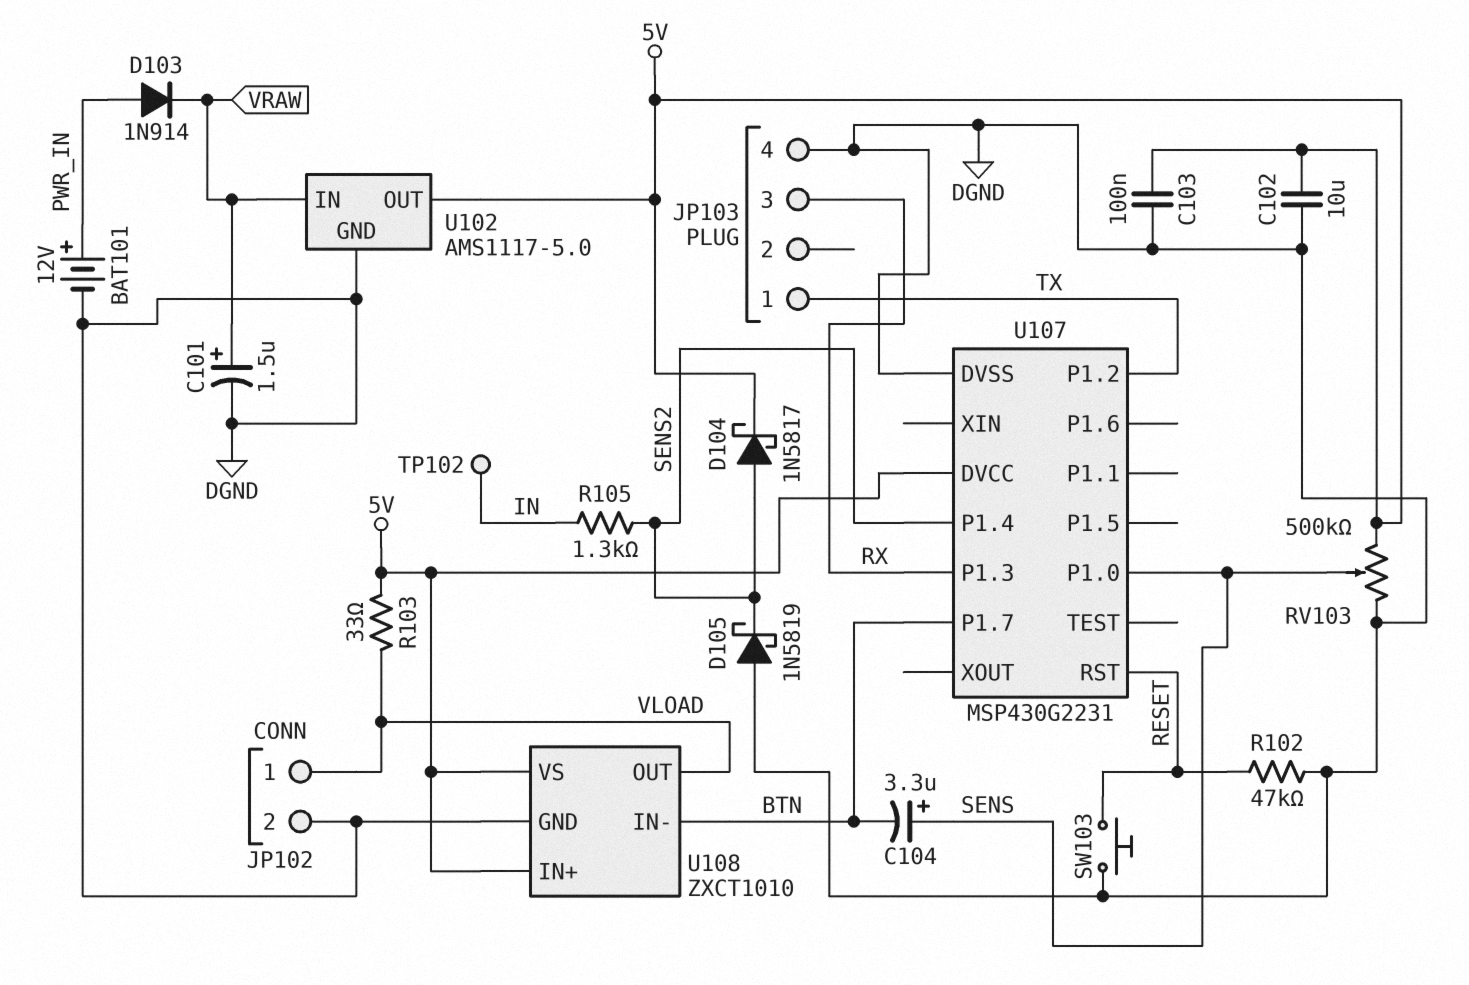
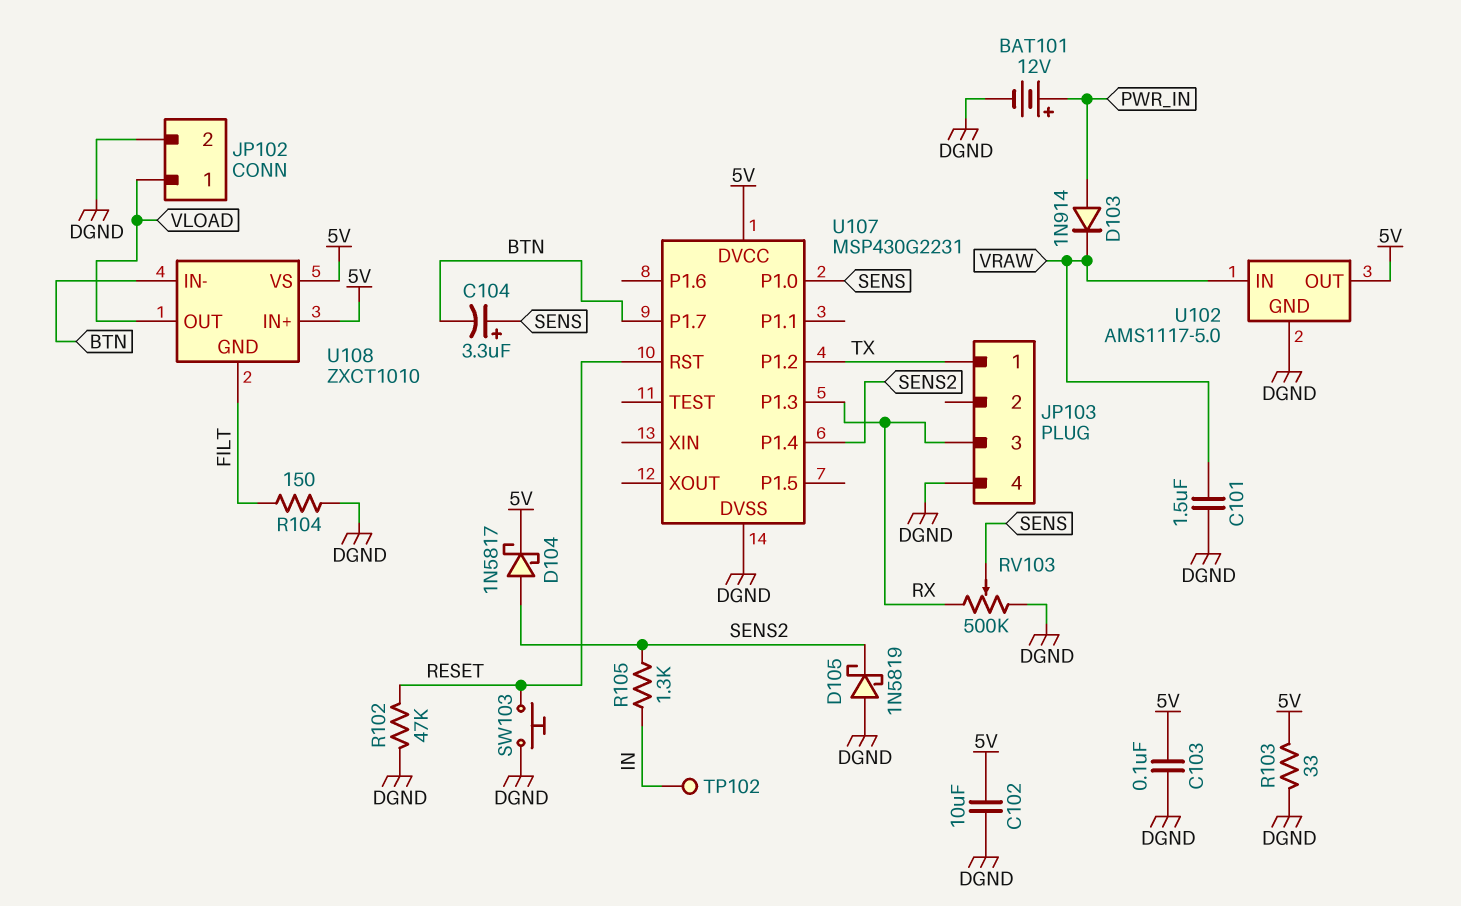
C101: 1.5uF (plus VRAW, minus DGND) -> 1.5uF (DGND, VRAW)
R103: 33 (5V, VLOAD) -> 33 (5V, DGND)
R104: none -> 150 (DGND, FILT)
RV103: 500k (5V, DGND, wiper SENS) -> 500k (DGND, RX, wiper SENS)
U108 pin GND: DGND -> FILT

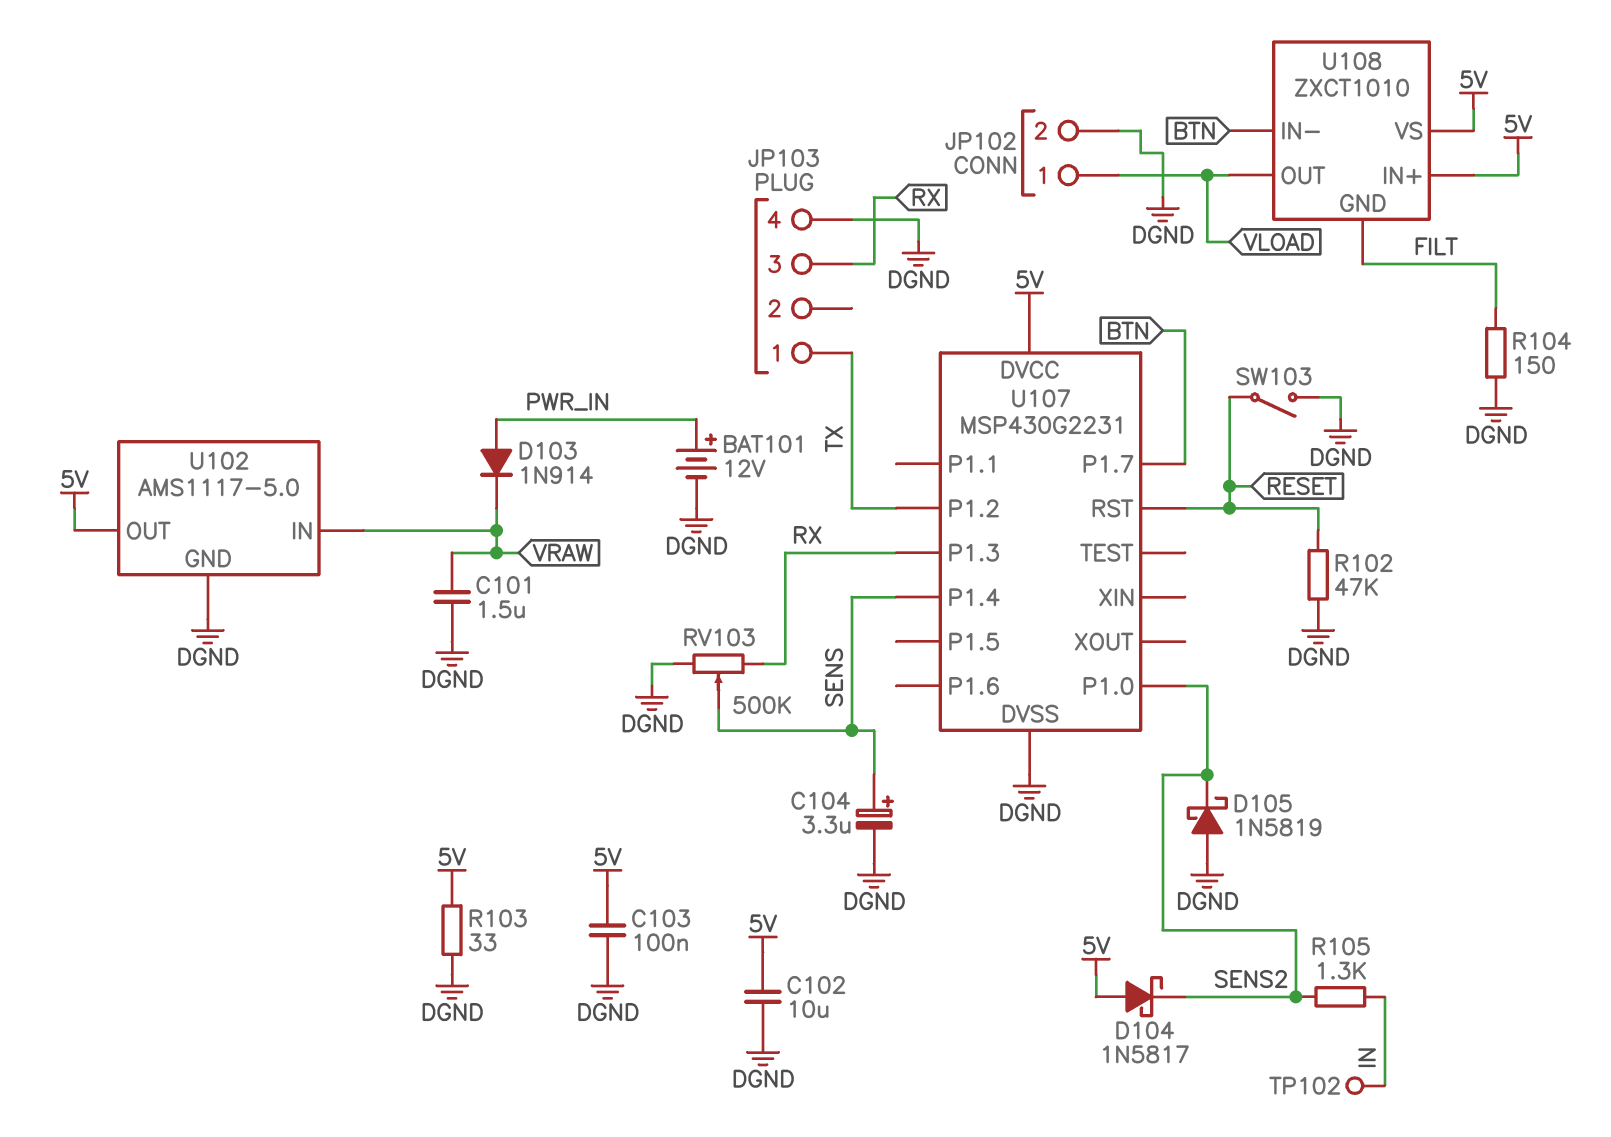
C104: 3.3uF (plus SENS, minus BTN) -> 3.3uF (plus SENS, minus DGND)
D104: schottky 1N5817 (A SENS2, K 5V) -> schottky 1N5817 (A 5V, K SENS2)
SW103: button (DGND, RESET) -> switch (DGND, RESET)
U107 pin P1.0: SENS -> SENS2
U107 pin P1.4: SENS2 -> SENS

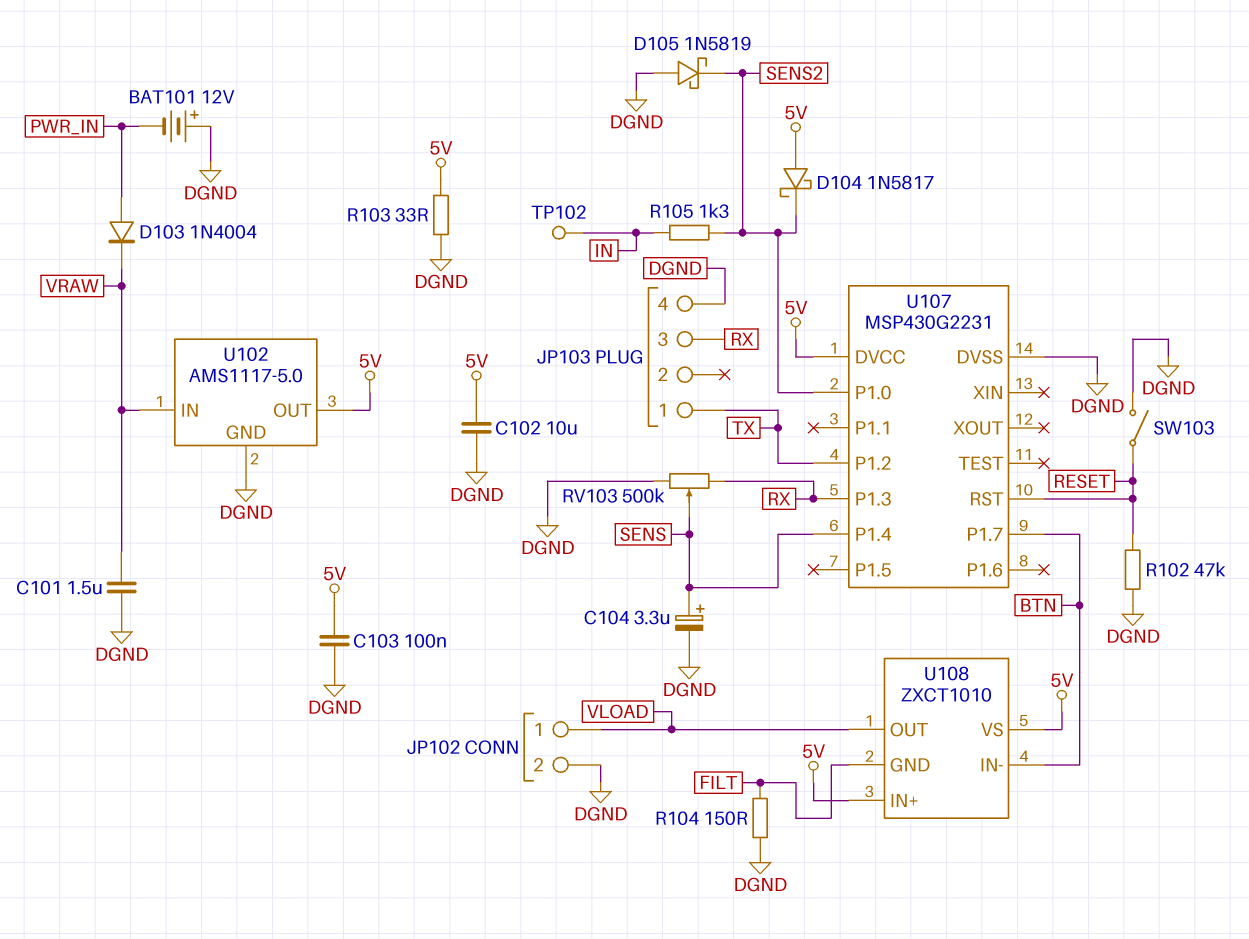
BAT101: 12V (plus PWR_IN, minus DGND) -> 12V (plus DGND, minus PWR_IN)
D103: diode 1N914 (A PWR_IN, K VRAW) -> diode 1N4004 (A PWR_IN, K VRAW)

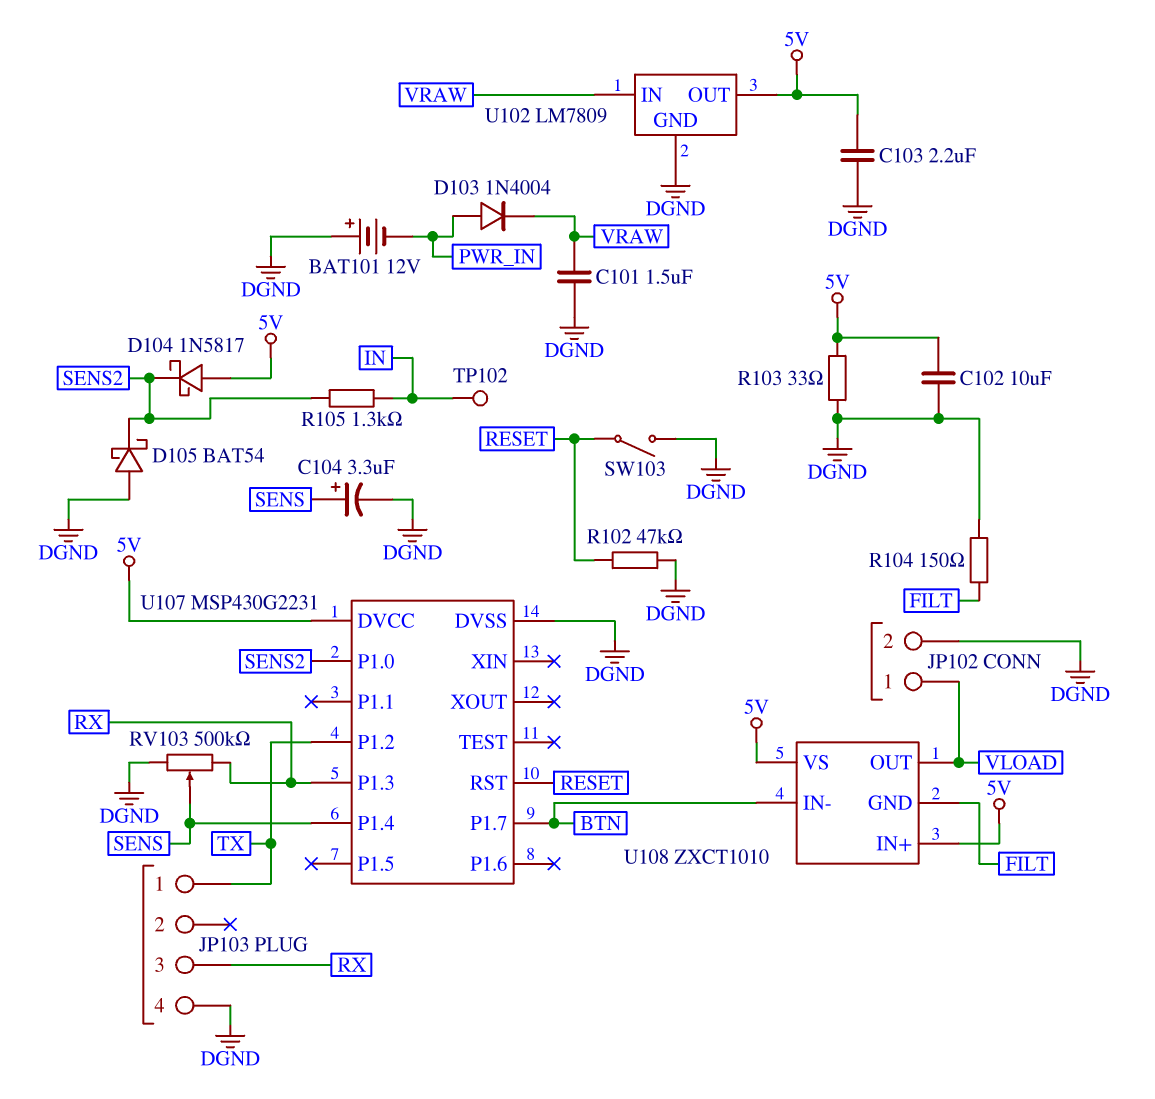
C103: 100nF (5V, DGND) -> 2.2uF (5V, DGND)
D105: schottky 1N5819 (A DGND, K SENS2) -> schottky BAT54 (A DGND, K SENS2)
U102: AMS1117-5.0 -> LM7809

